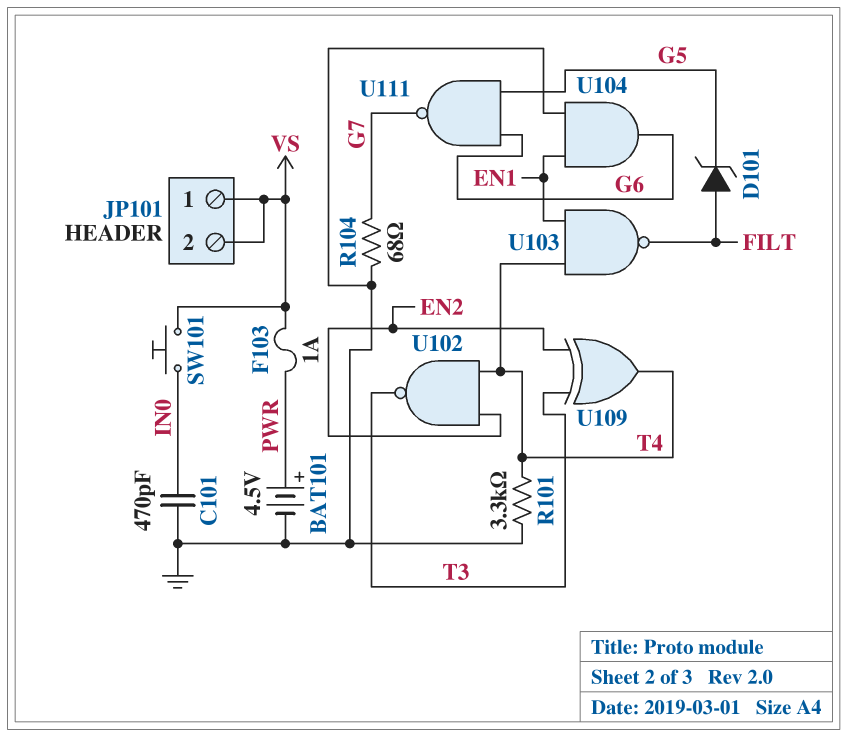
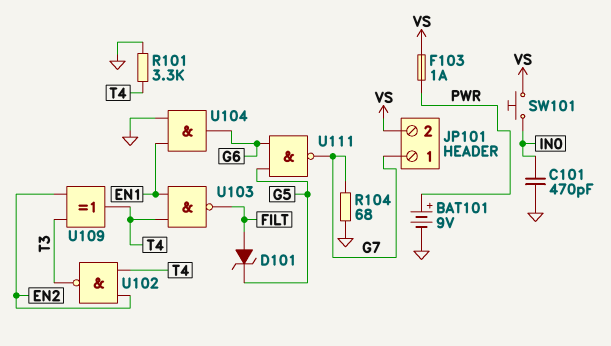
BAT101: 4.5V (plus PWR, minus GND) -> 9V (plus PWR, minus GND)
JP101 pin 1: VS -> G7

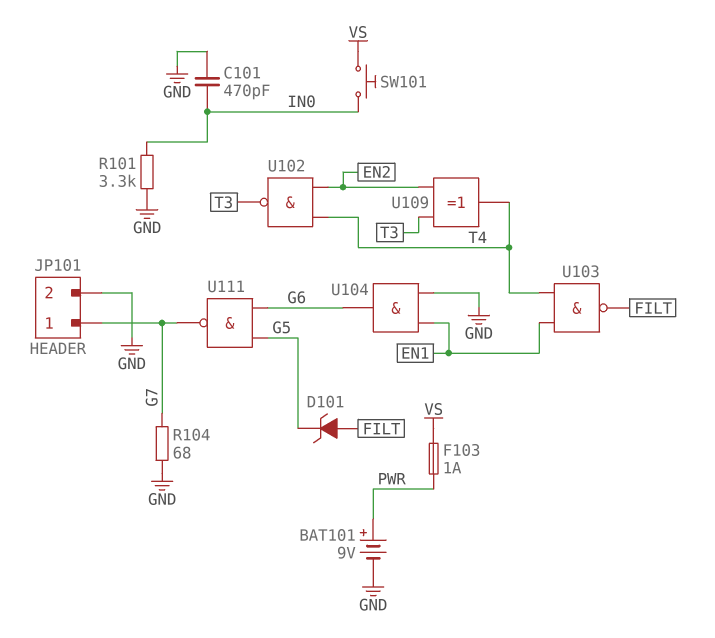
JP101 pin 2: VS -> GND
R101: 3.3k (GND, T4) -> 3.3k (GND, IN0)

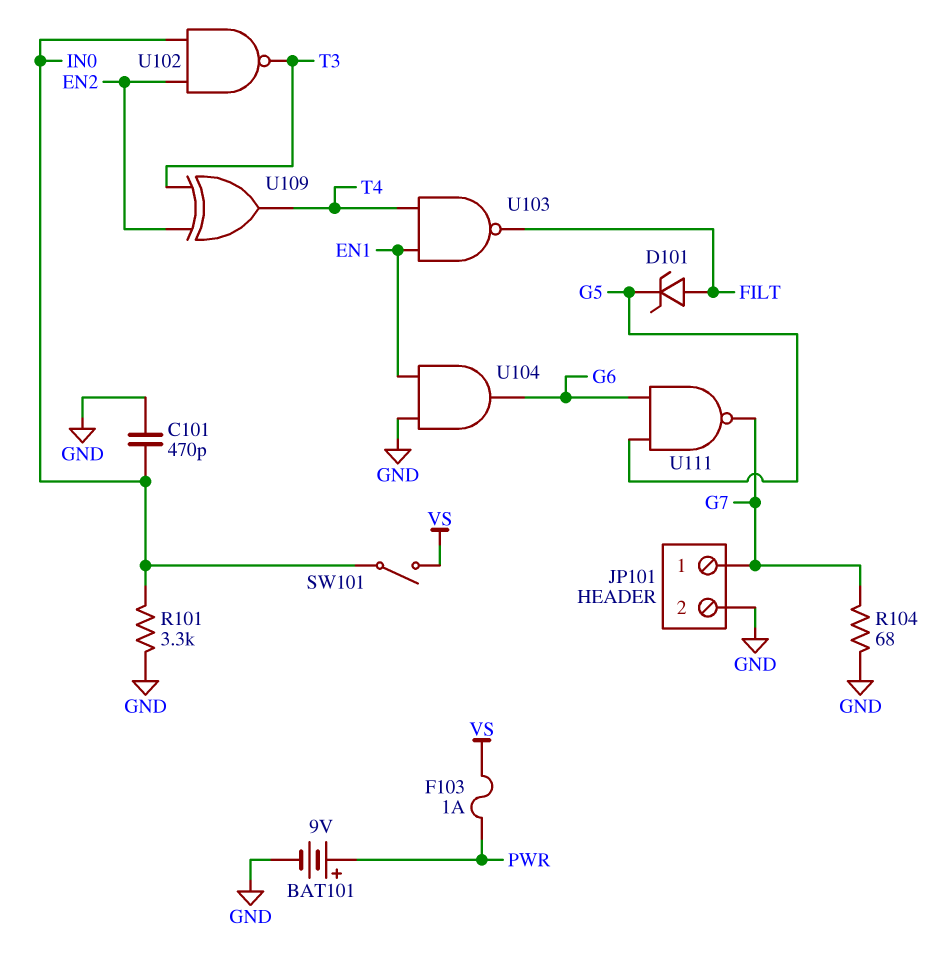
SW101: button (IN0, VS) -> switch (IN0, VS)
U102: NAND (in EN2, in T4, out T3) -> NAND (in EN2, in IN0, out T3)

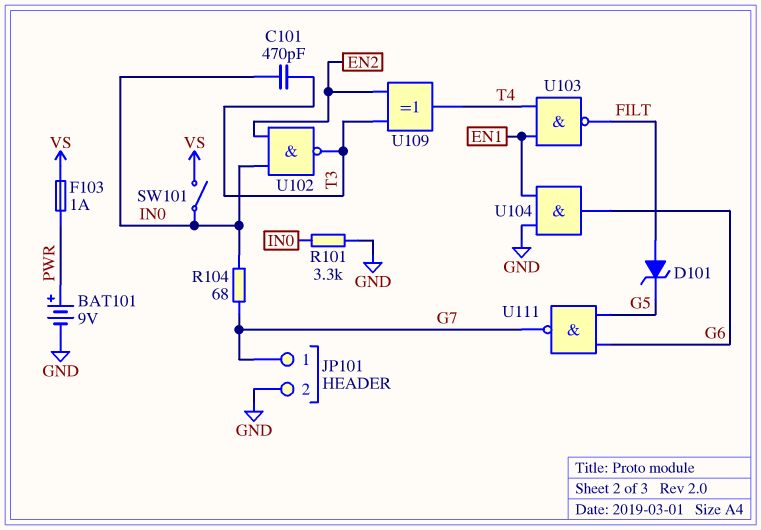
C101: 470pF (GND, IN0) -> 470pF (IN0, T3)
R104: 68 (G7, GND) -> 68 (G7, IN0)

